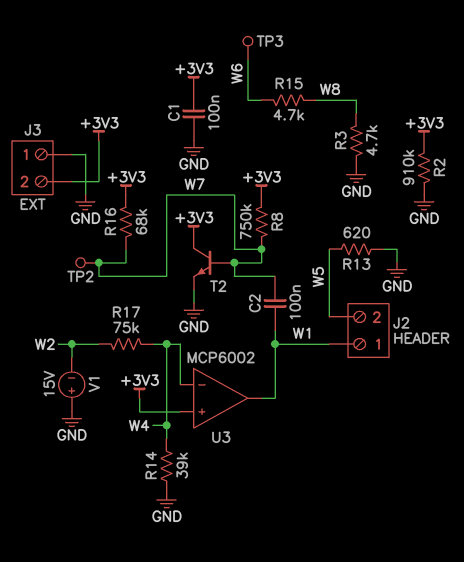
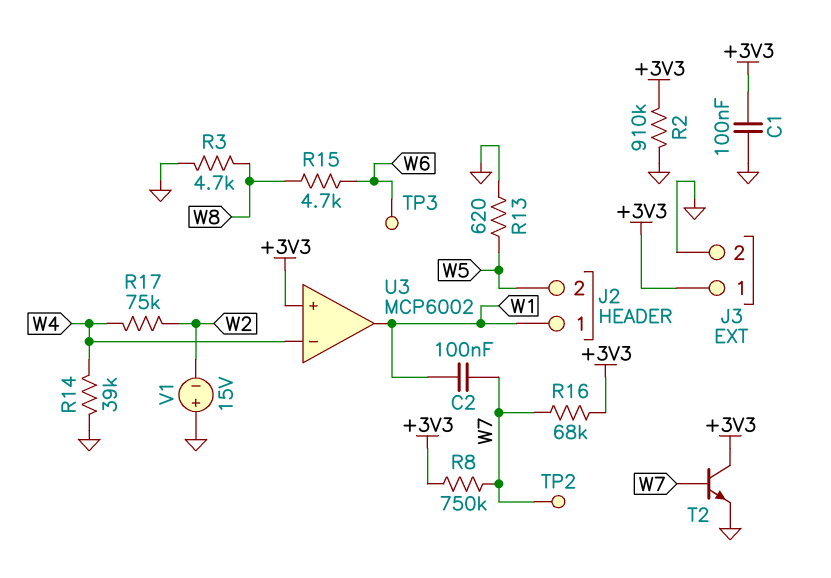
J3 pin 1: GND -> +3V3
J3 pin 2: +3V3 -> GND

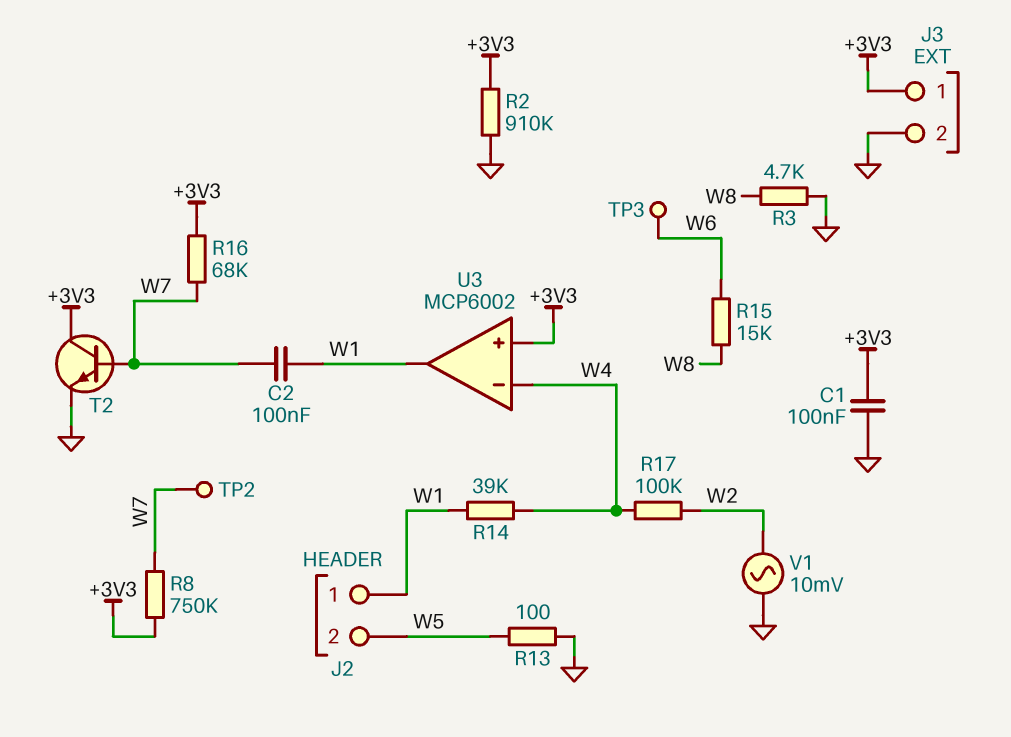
R13: 620 (GND, W5) -> 100 (GND, W5)
R14: 39k (GND, W4) -> 39k (W1, W4)
R15: 4.7k (W6, W8) -> 15k (W6, W8)
R17: 75k (W2, W4) -> 100k (W2, W4)
V1: 15V (plus GND, minus W2) -> AC 10mV (GND, W2)

